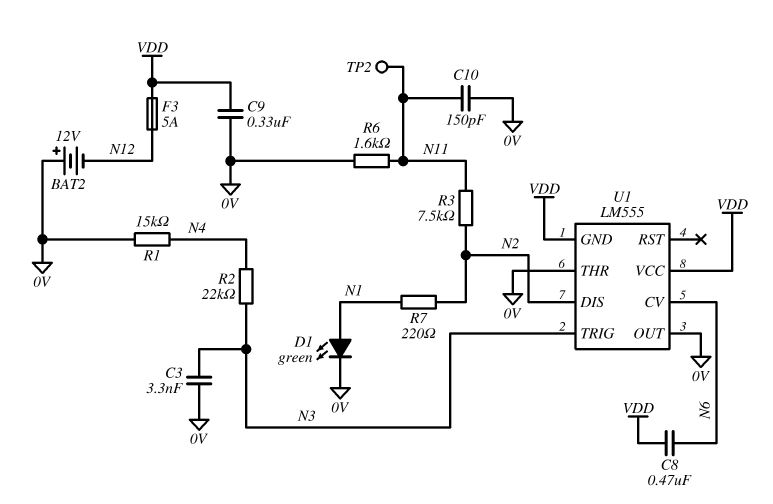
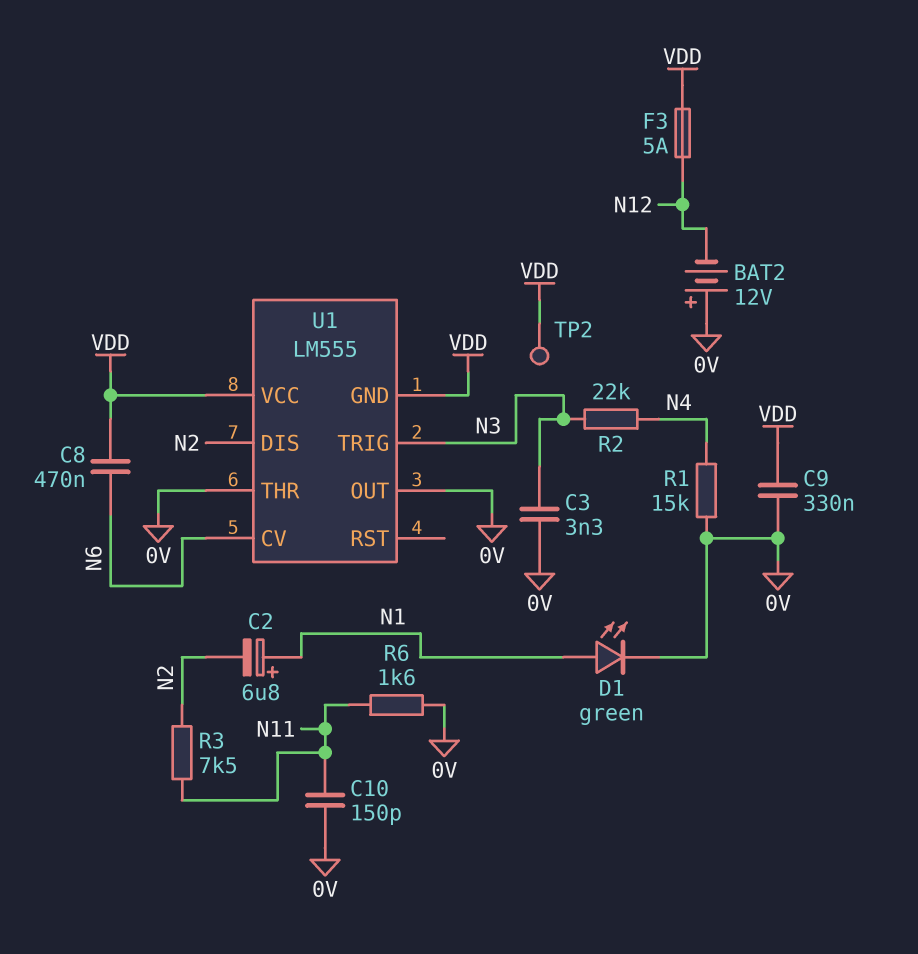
C2: none -> 6.8uF (plus N1, minus N2)
R7: 220 (N1, N2) -> none
TP2: test point (N11) -> test point (VDD)

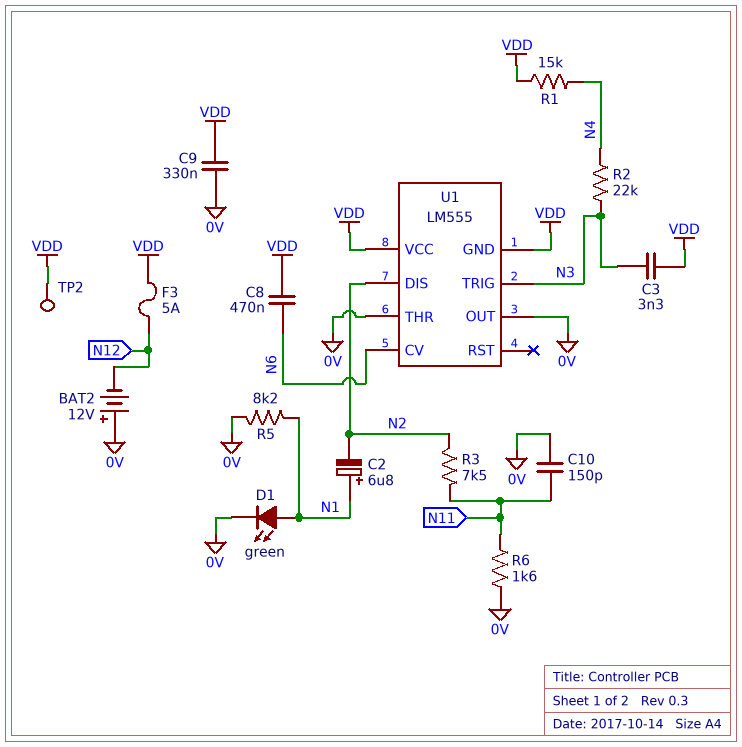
C3: 3.3nF (0V, N3) -> 3.3nF (N3, VDD)
R1: 15k (0V, N4) -> 15k (N4, VDD)
R5: none -> 8.2k (0V, N1)

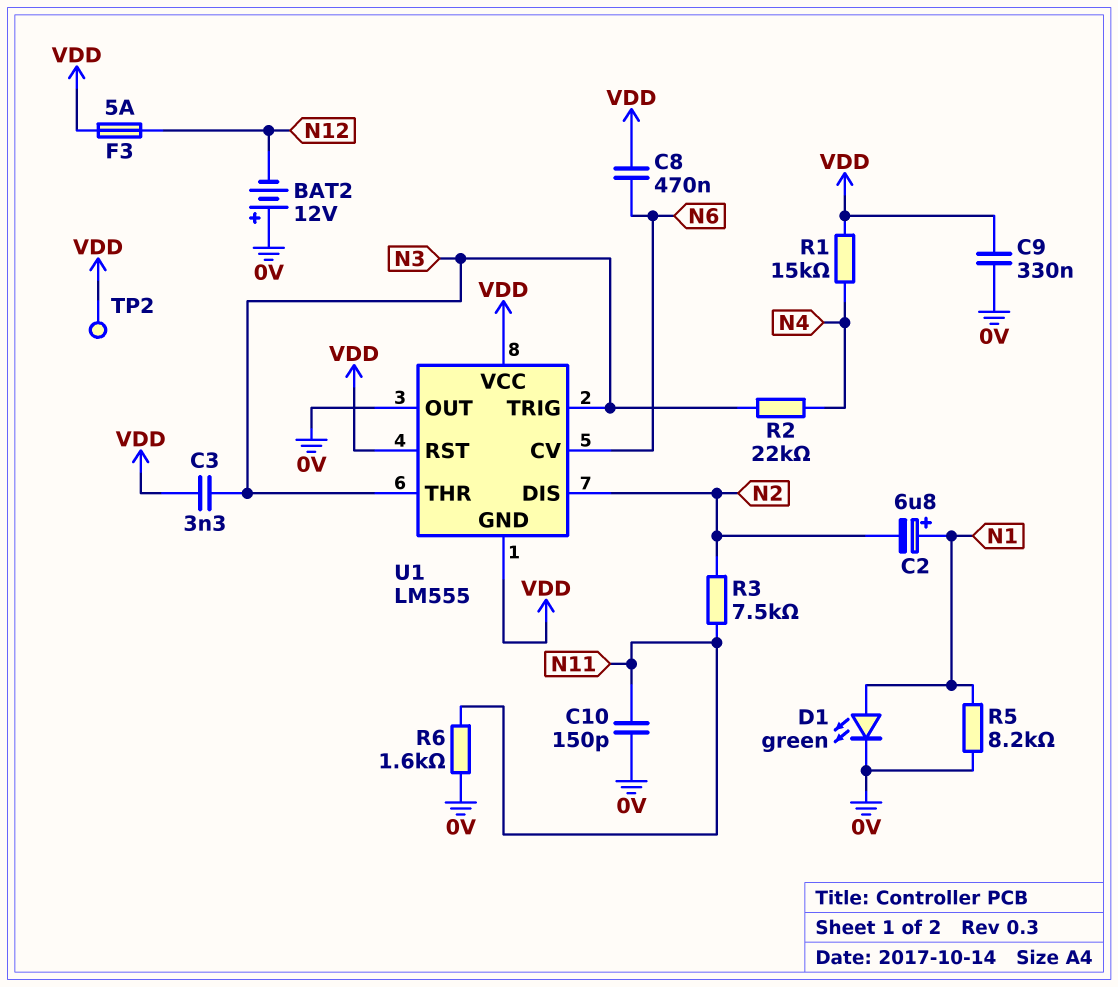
U1 pin RST: none -> VDD
U1 pin THR: 0V -> N3

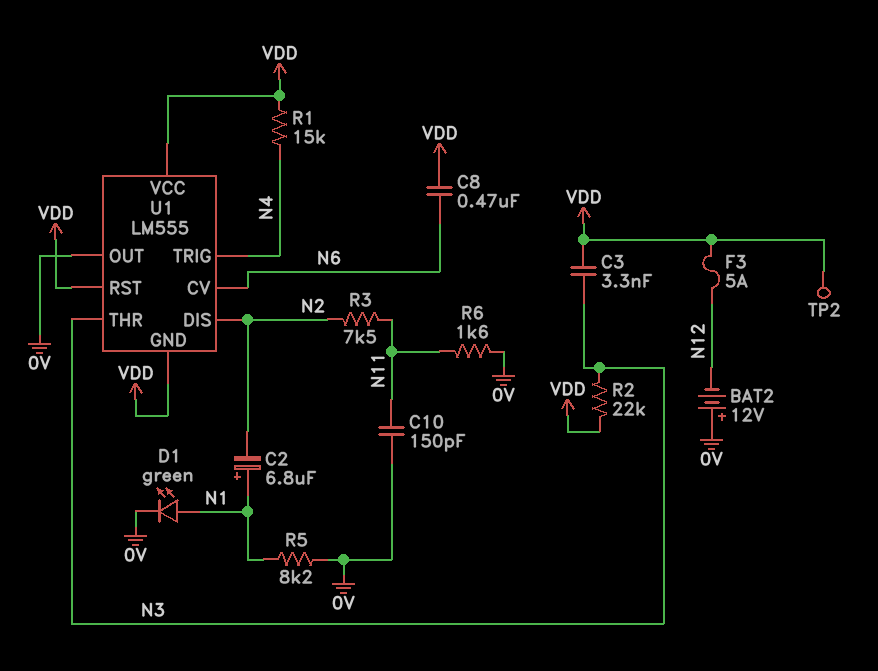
C9: 330nF (0V, VDD) -> none
R2: 22k (N3, N4) -> 22k (N3, VDD)
U1 pin TRIG: N3 -> N4

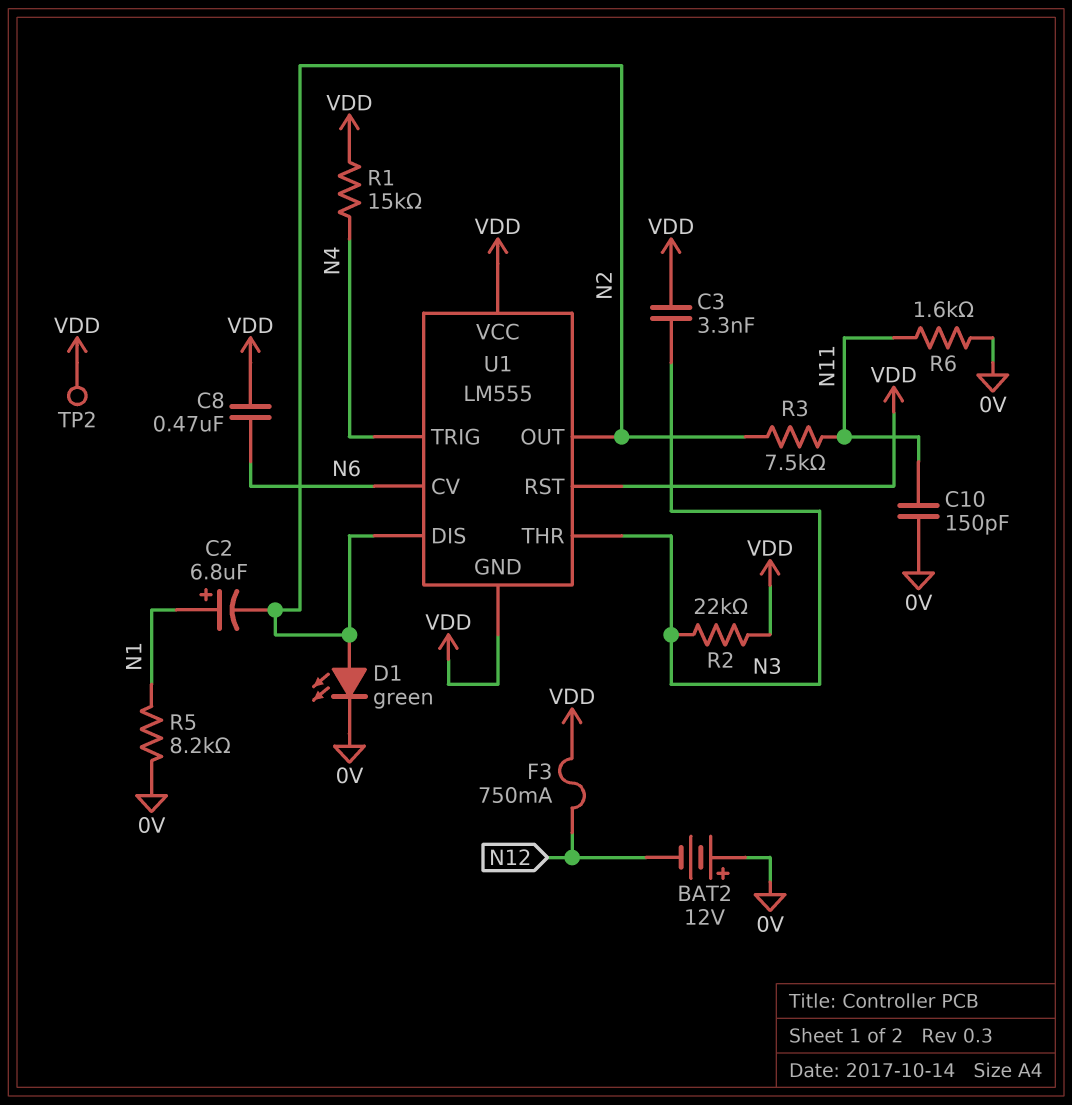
D1: LED green (A N1, K 0V) -> LED green (A N2, K 0V)
F3: 5A (N12, VDD) -> 750mA (N12, VDD)
U1 pin OUT: 0V -> N2

